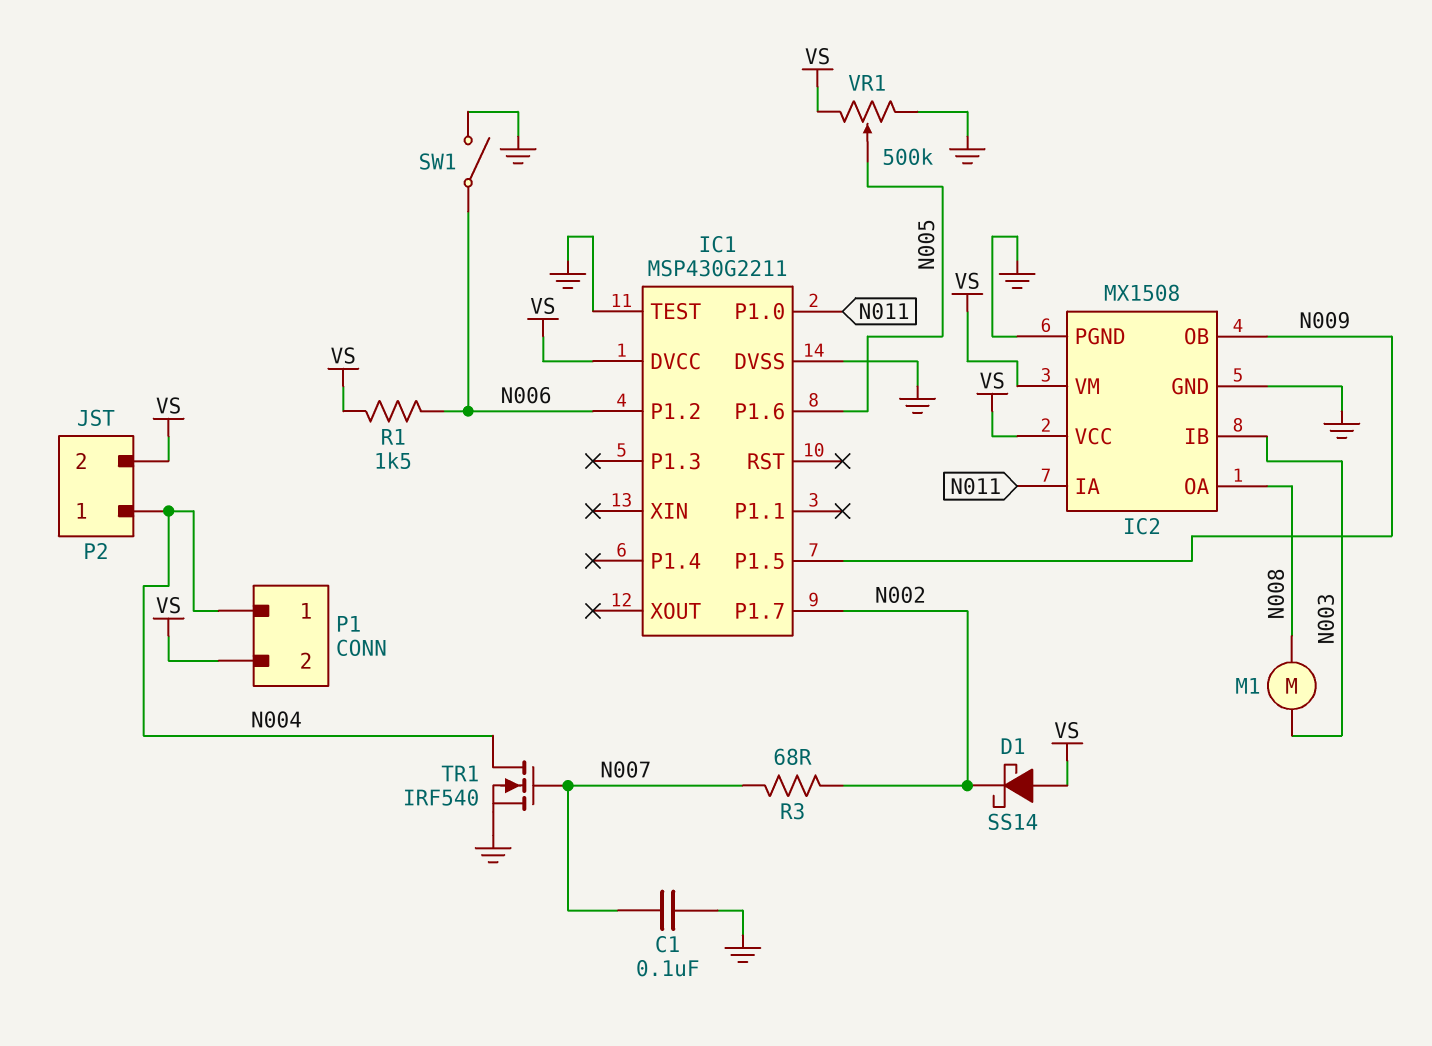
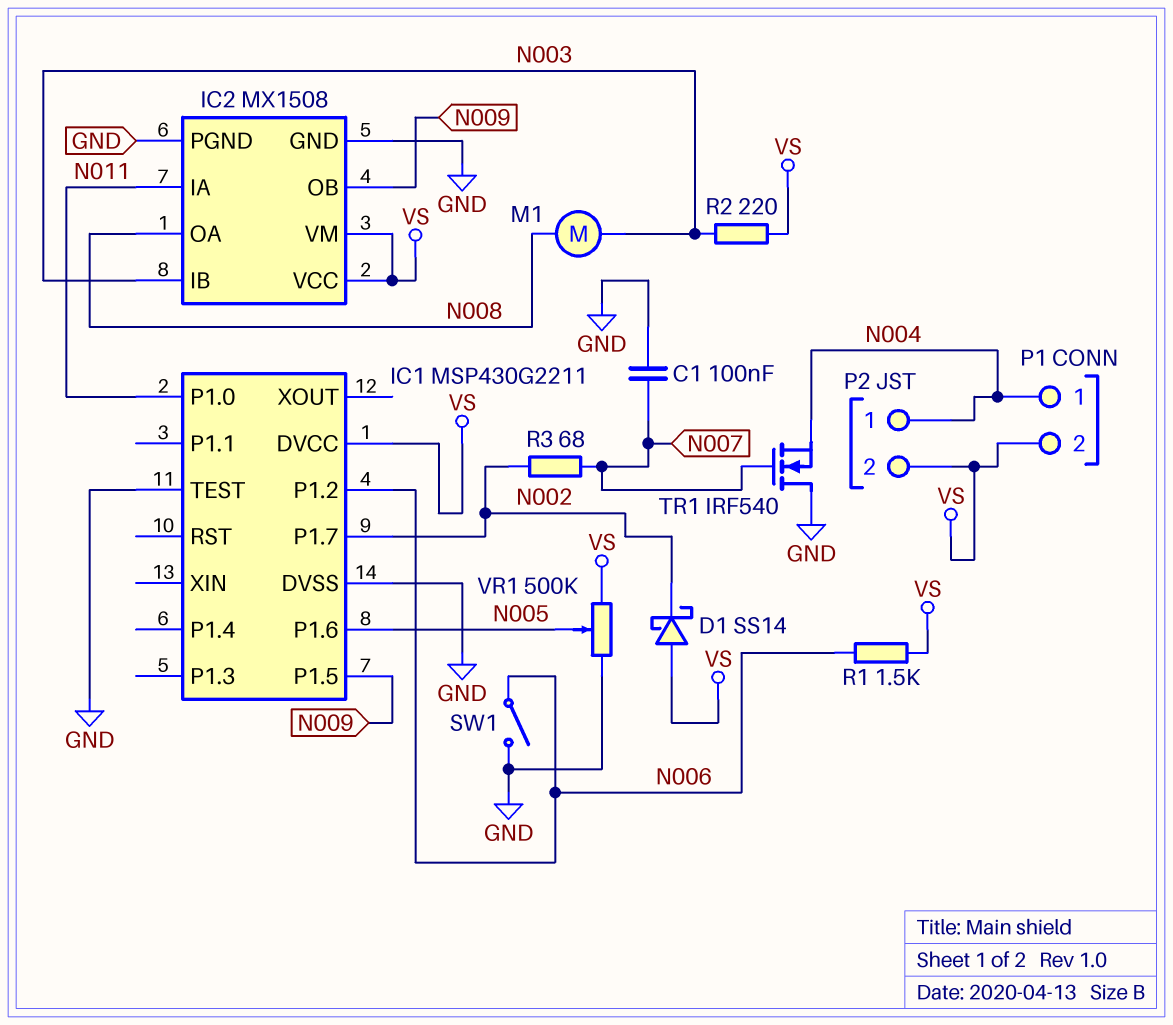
R2: none -> 220 (N003, VS)
TR1: NMOS IRF540 (G N007, D N004, S GND) -> NMOS IRF540 (G N007, D GND, S N004)

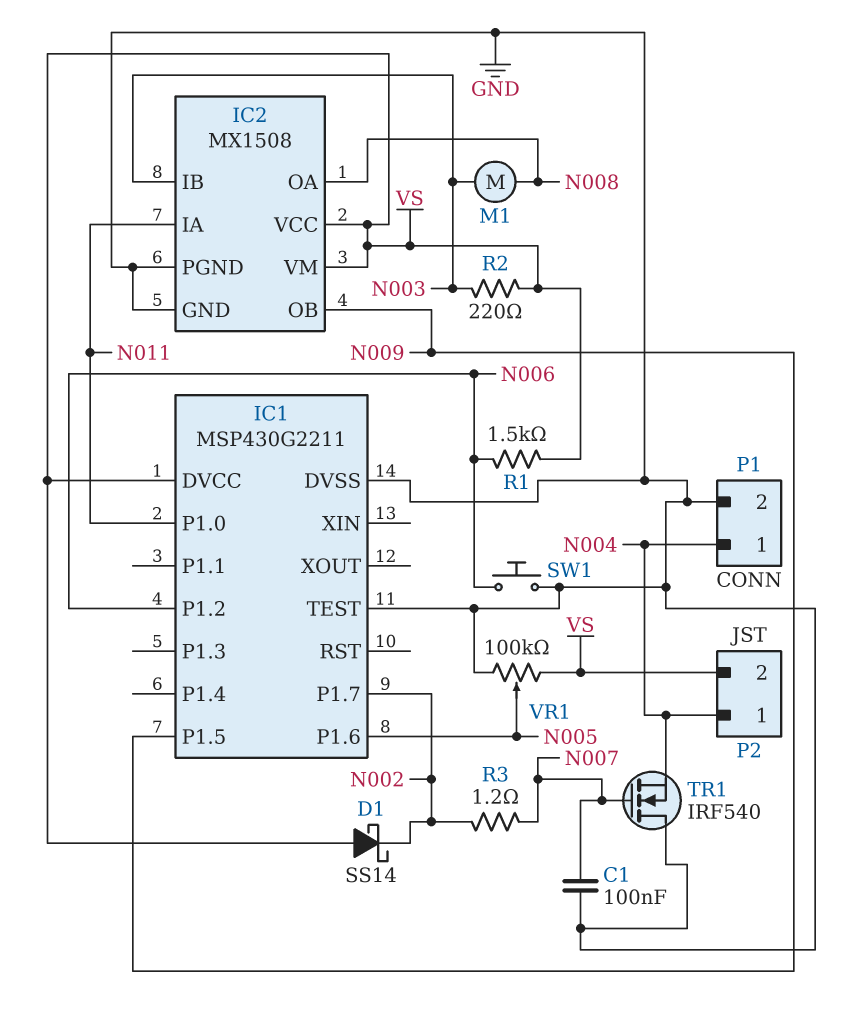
P1 pin 2: VS -> GND
R3: 68 (N002, N007) -> 1.2 (N002, N007)
SW1: switch (GND, N006) -> button (GND, N006)
VR1: 500k (GND, VS, wiper N005) -> 100k (GND, VS, wiper N005)

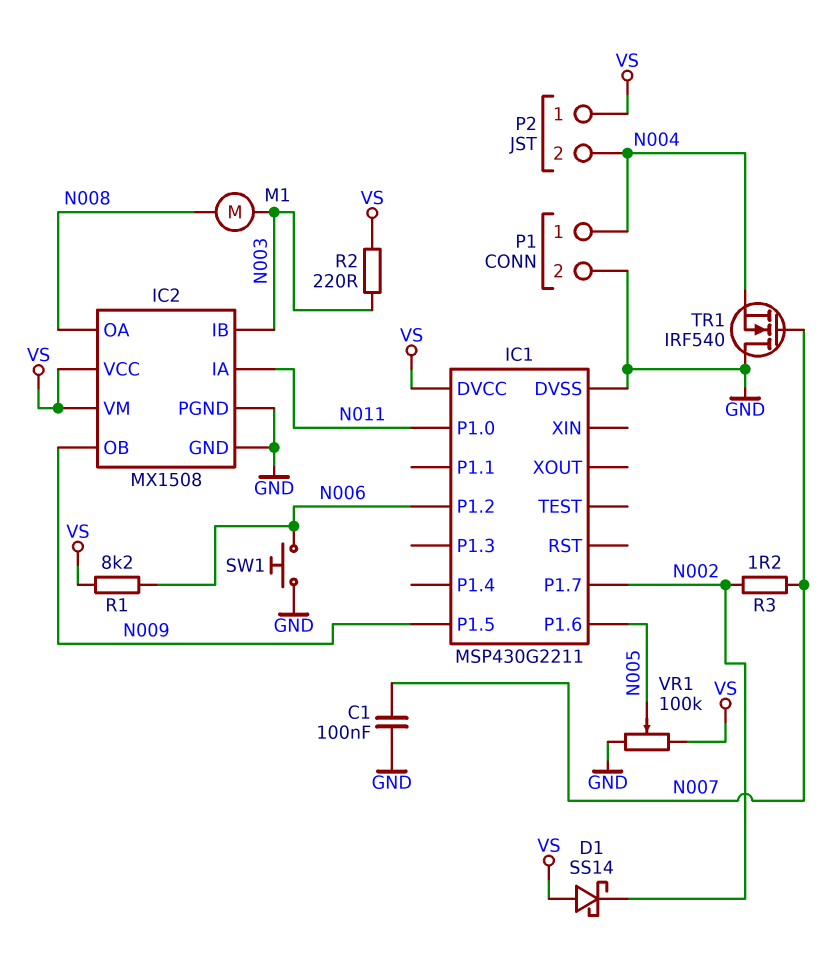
IC1 pin TEST: GND -> none
P2 pin 1: N004 -> VS
P2 pin 2: VS -> N004
R1: 1.5k (N006, VS) -> 8.2k (N006, VS)

